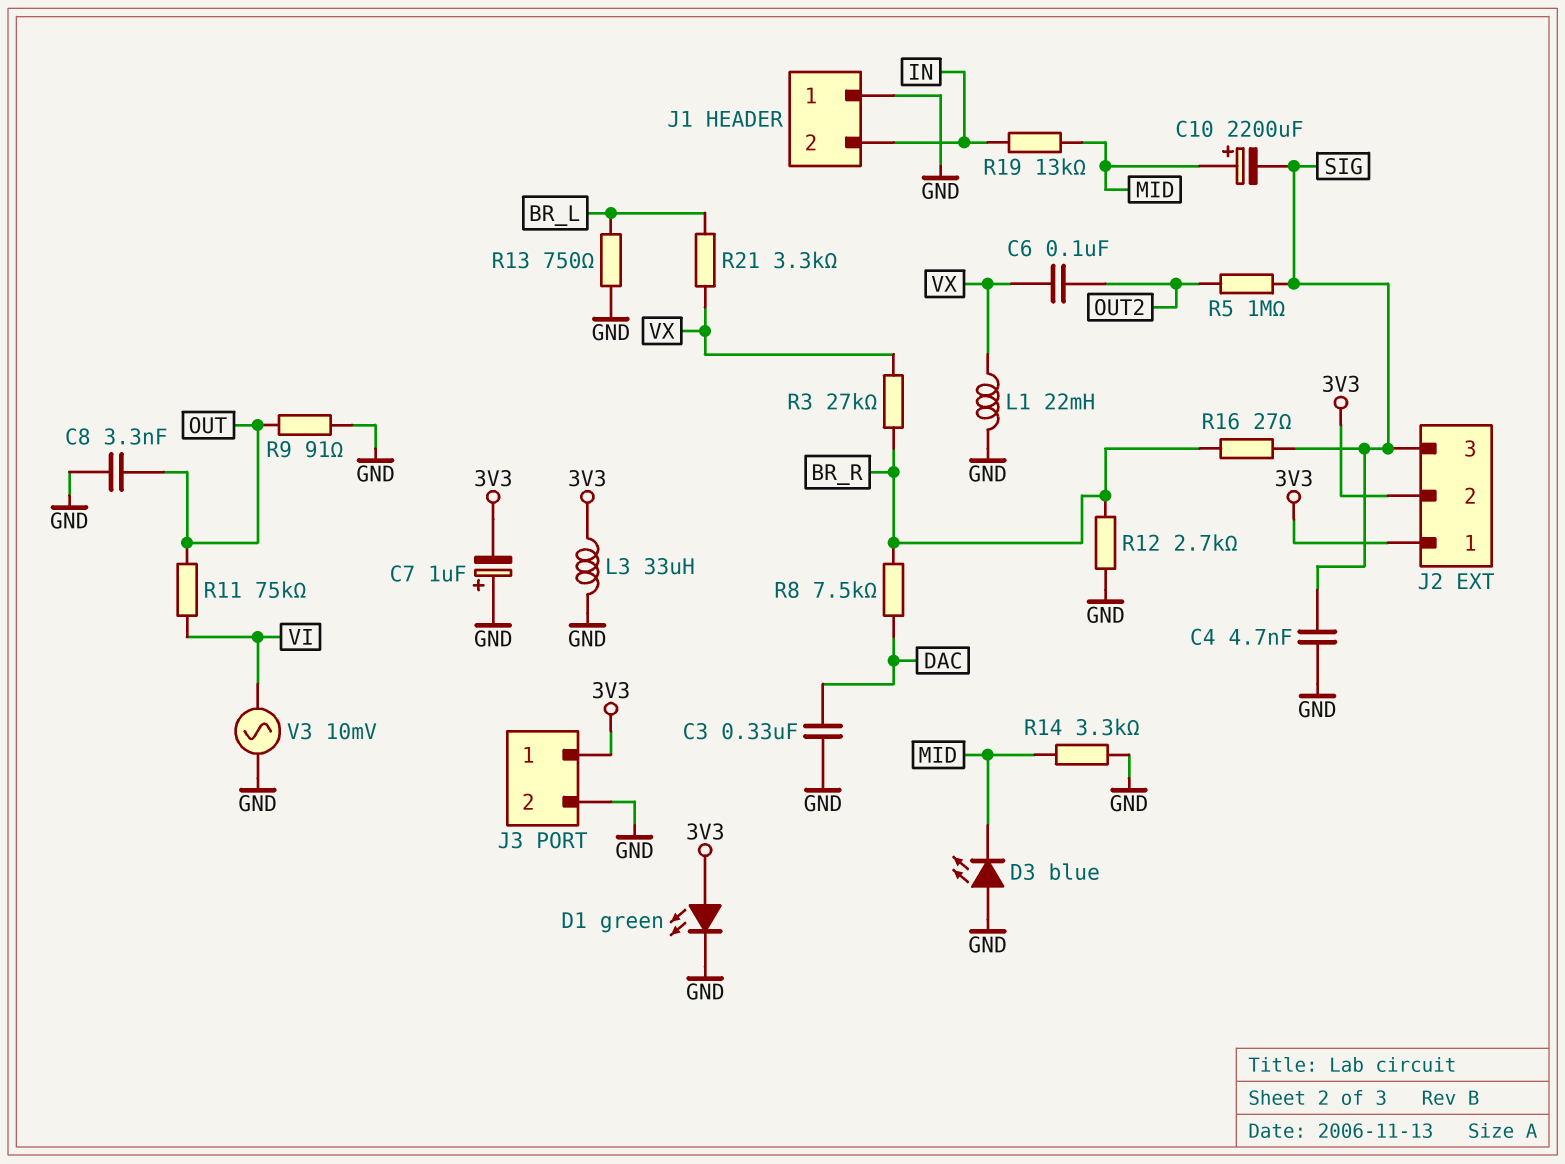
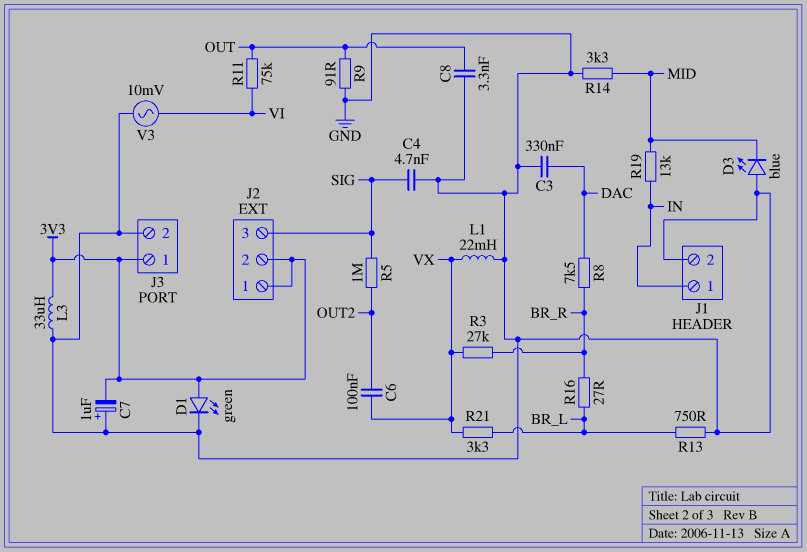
C10: 2200uF (plus MID, minus SIG) -> none
J1 pin 1: GND -> IN
J1 pin 2: IN -> GND
R12: 2.7k (BR_R, GND) -> none
R16: 27 (BR_R, SIG) -> 27 (BR_L, BR_R)

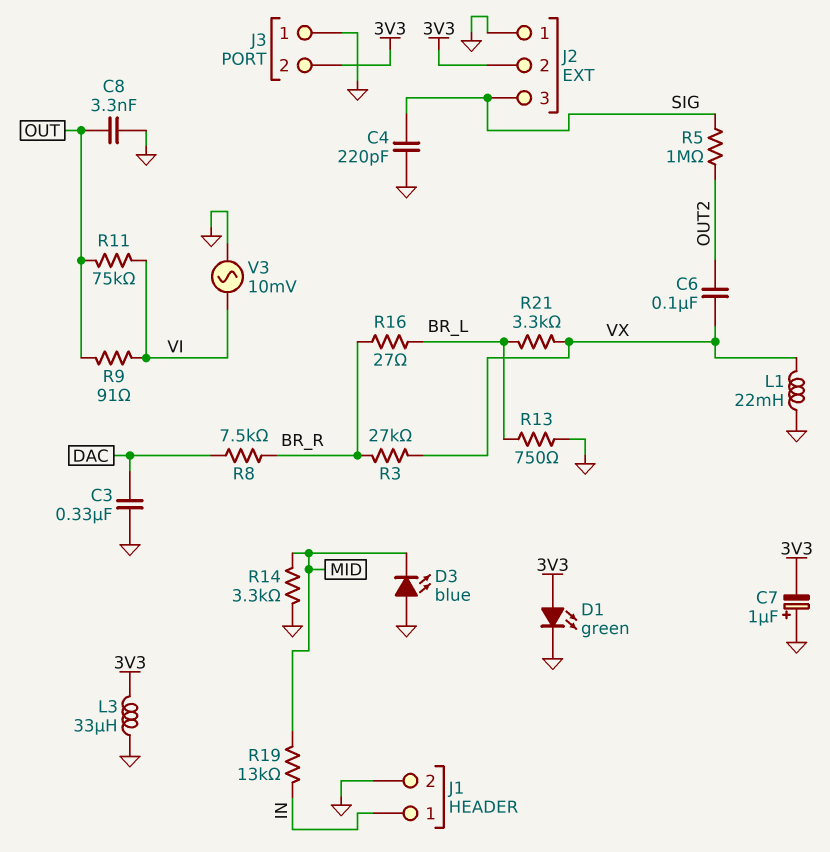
C4: 4.7nF (GND, SIG) -> 220pF (GND, SIG)
J2 pin 1: 3V3 -> GND
J3 pin 1: 3V3 -> GND
J3 pin 2: GND -> 3V3
R9: 91 (GND, OUT) -> 91 (OUT, VI)

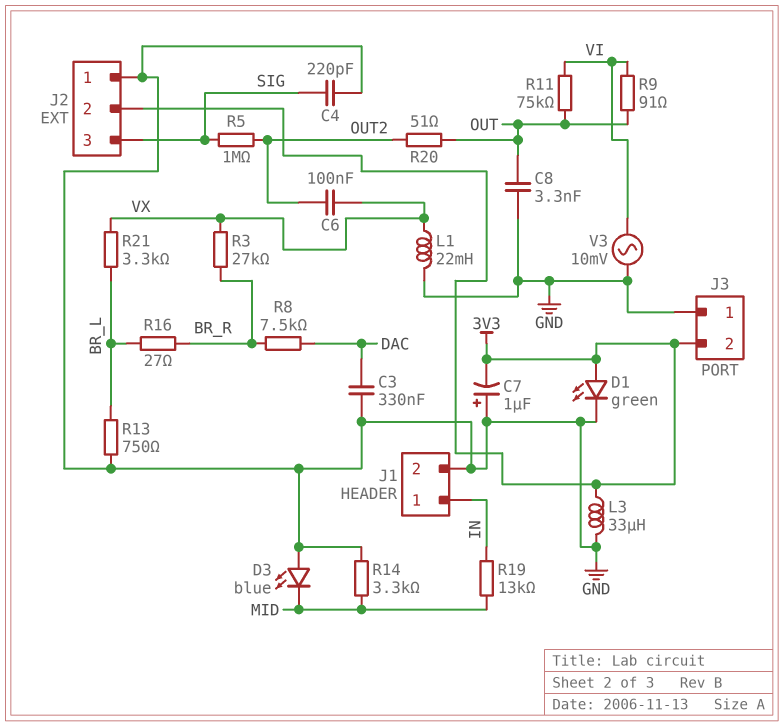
R20: none -> 51 (OUT, OUT2)

